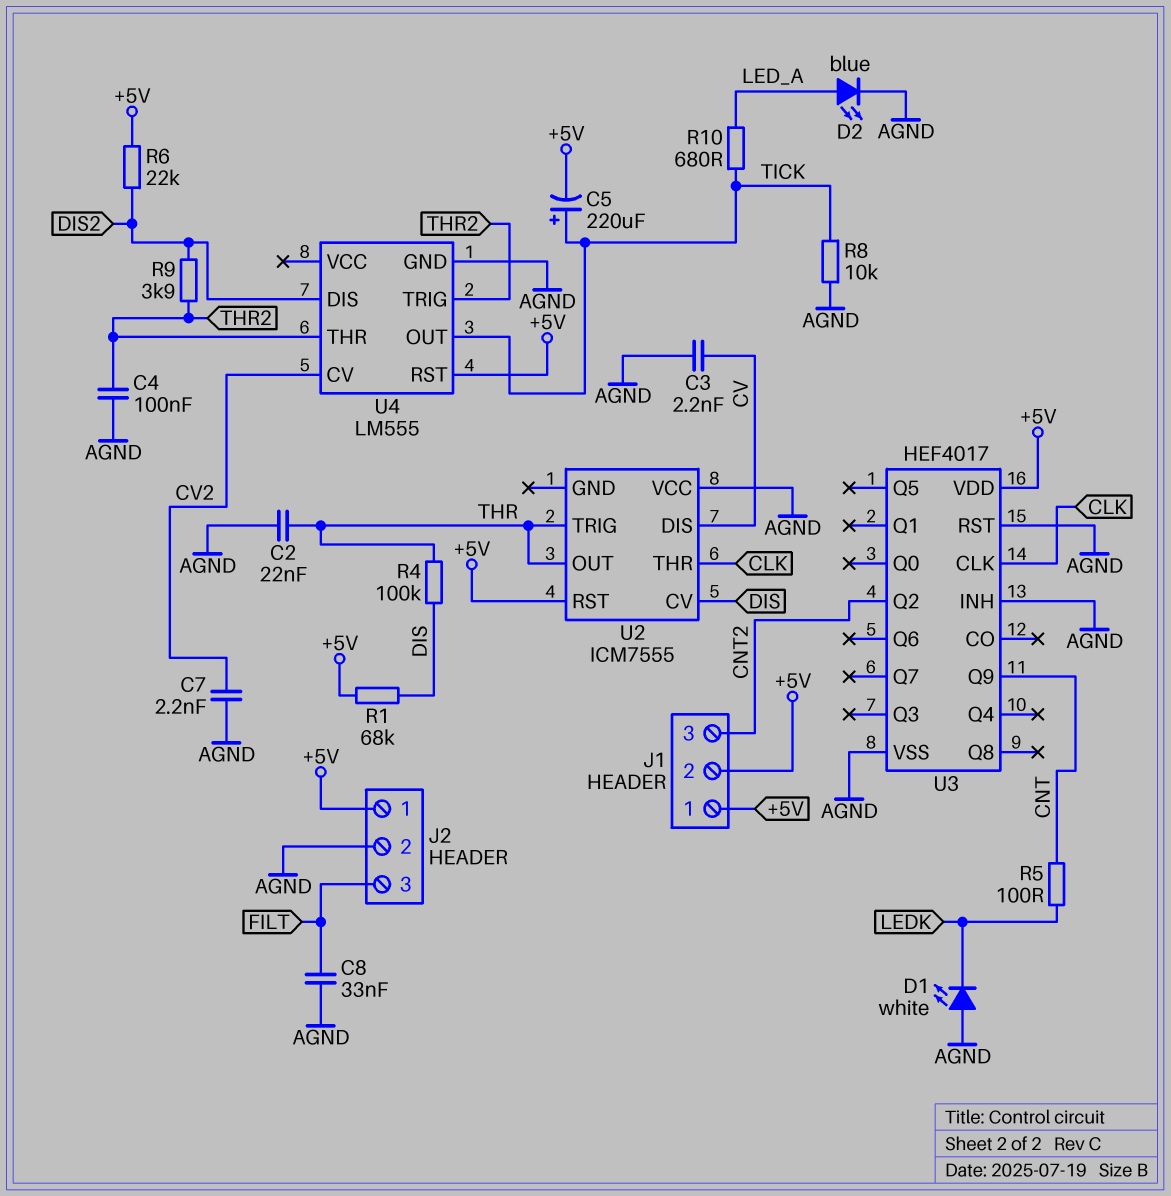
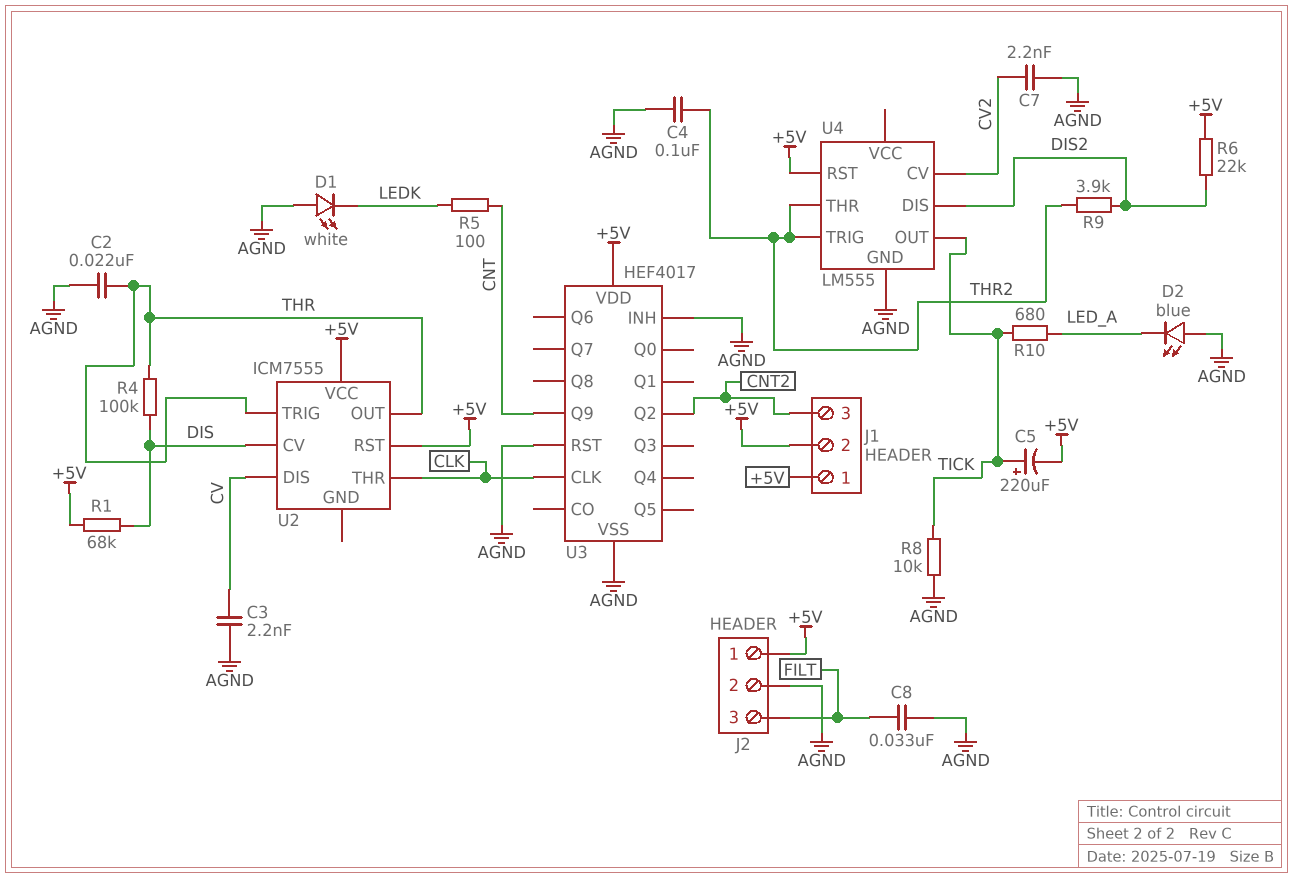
D2: LED blue (A LED_A, K AGND) -> LED blue (A AGND, K LED_A)
U2 pin VCC: AGND -> +5V

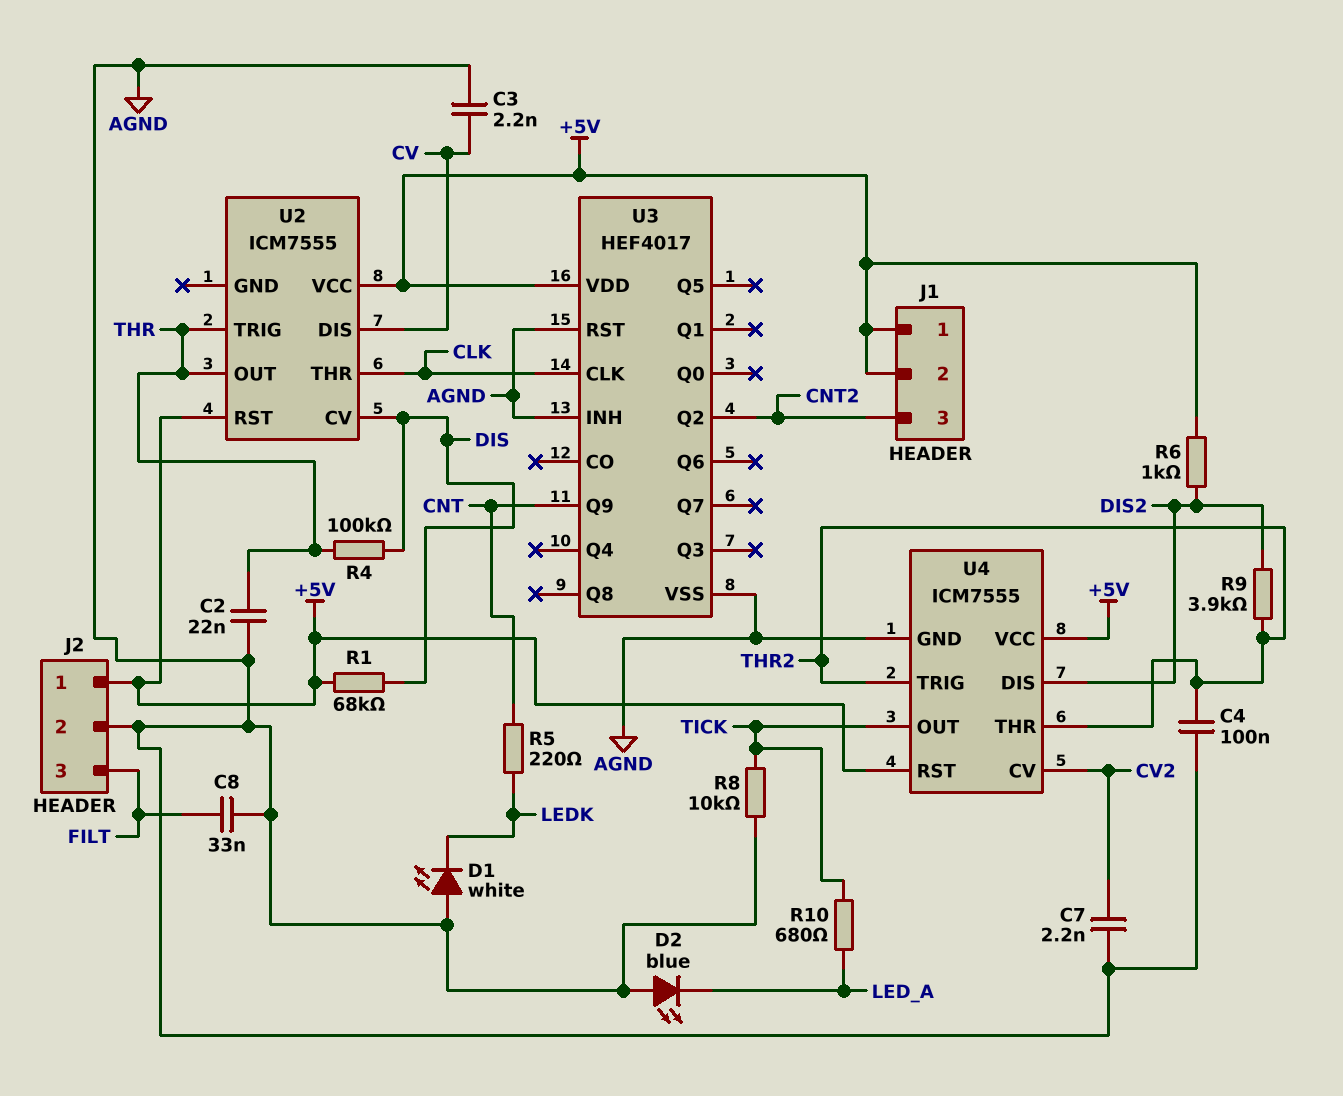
C5: 220uF (plus TICK, minus +5V) -> none
R5: 100 (CNT, LEDK) -> 220 (CNT, LEDK)
R6: 22k (+5V, DIS2) -> 1k (+5V, DIS2)
U4: LM555 -> ICM7555
U4 pin VCC: none -> +5V

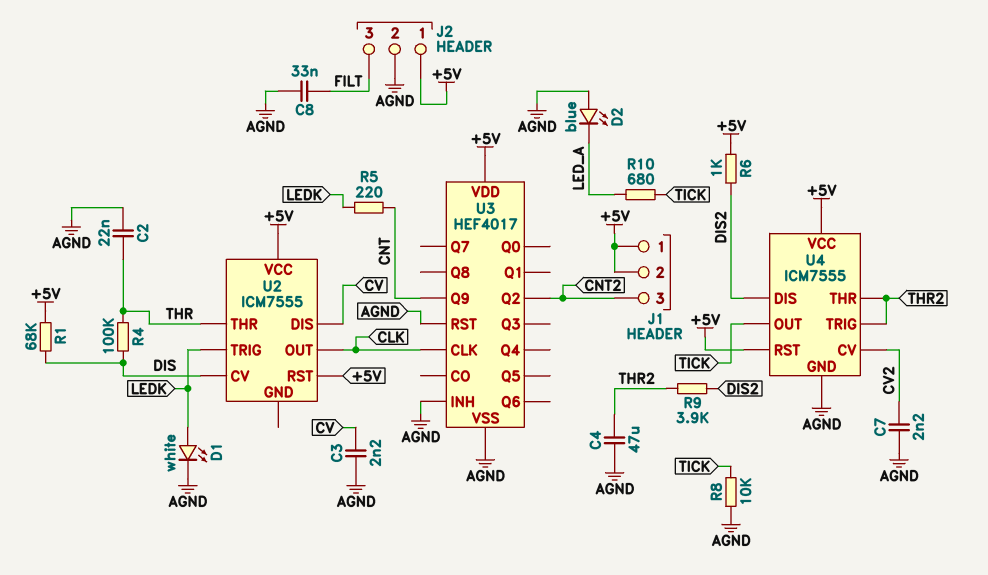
C4: 100nF (AGND, THR2) -> 47uF (AGND, THR2)
D1: LED white (A AGND, K LEDK) -> LED white (A LEDK, K AGND)
U2 pin OUT: THR -> CLK
U2 pin THR: CLK -> THR
U2 pin TRIG: THR -> LEDK

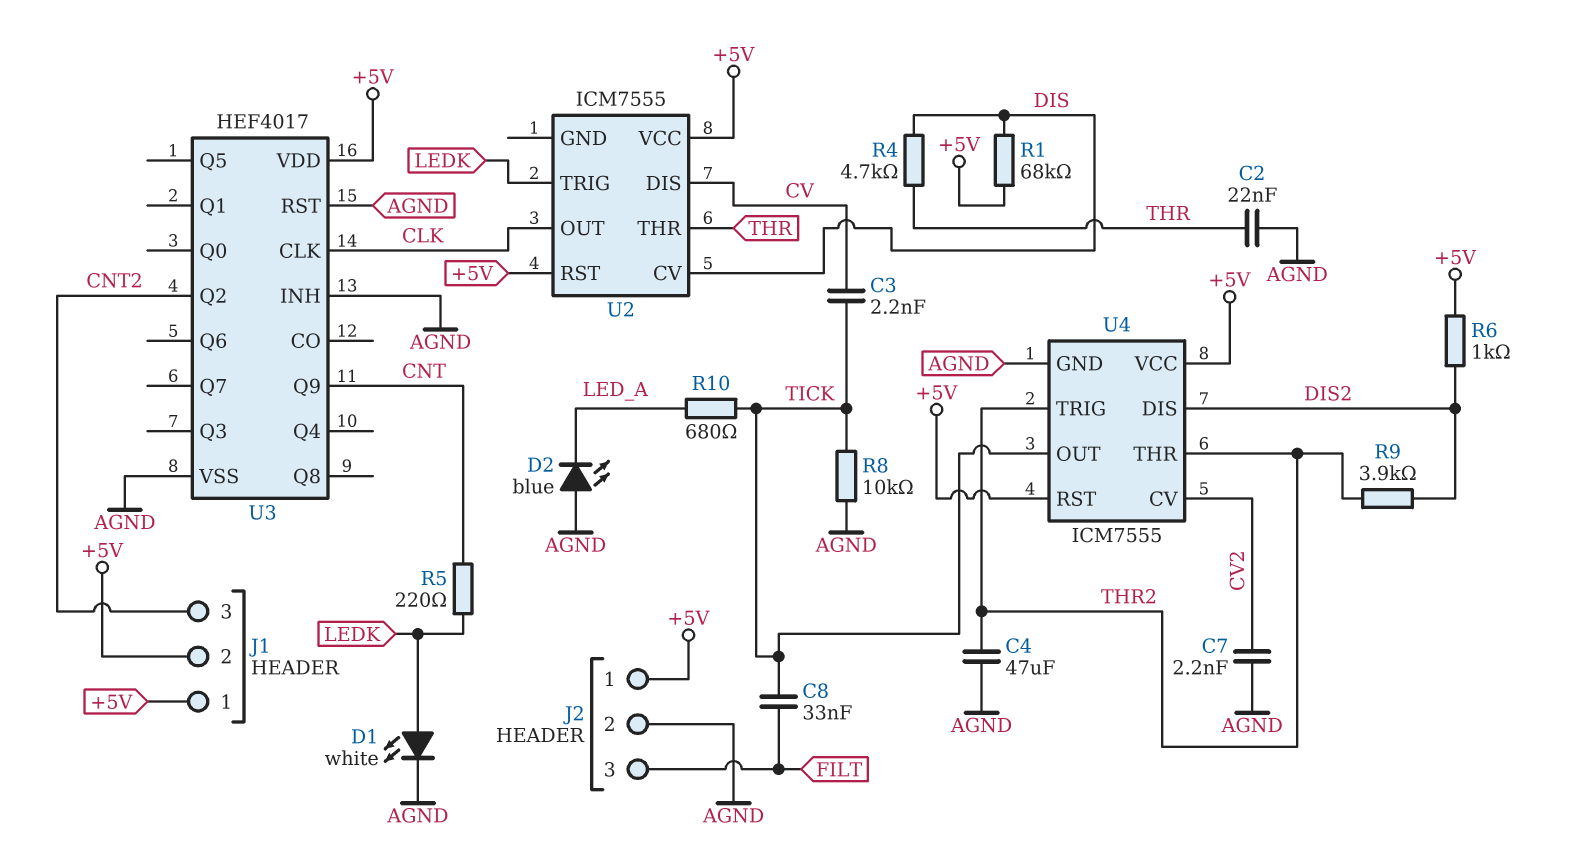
C3: 2.2nF (AGND, CV) -> 2.2nF (CV, TICK)
C8: 33nF (AGND, FILT) -> 33nF (FILT, TICK)
R4: 100k (DIS, THR) -> 4.7k (DIS, THR)

